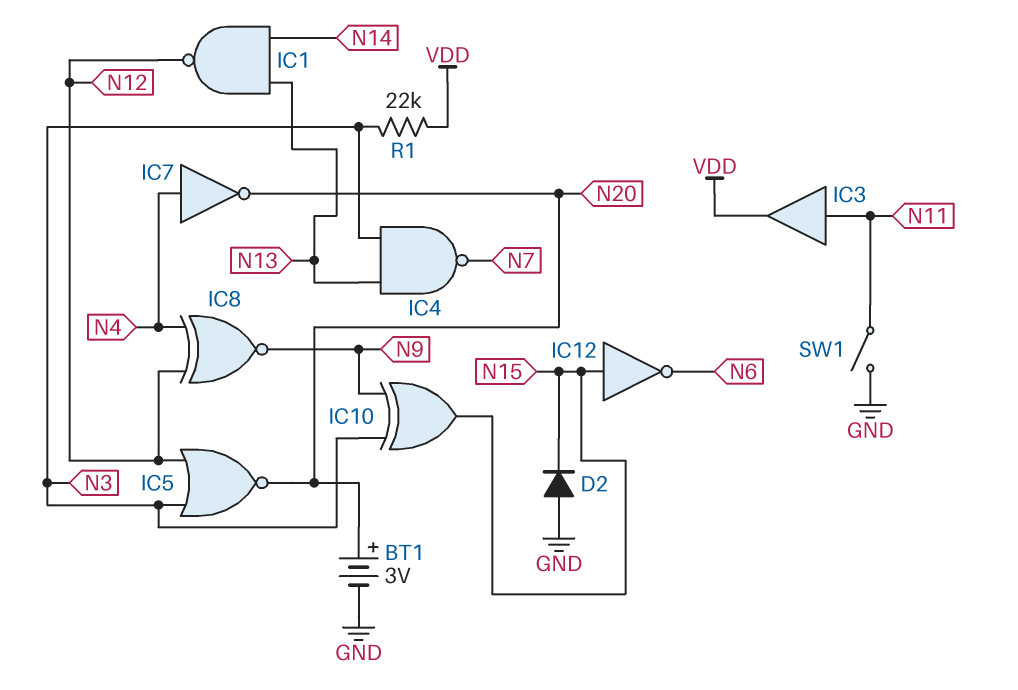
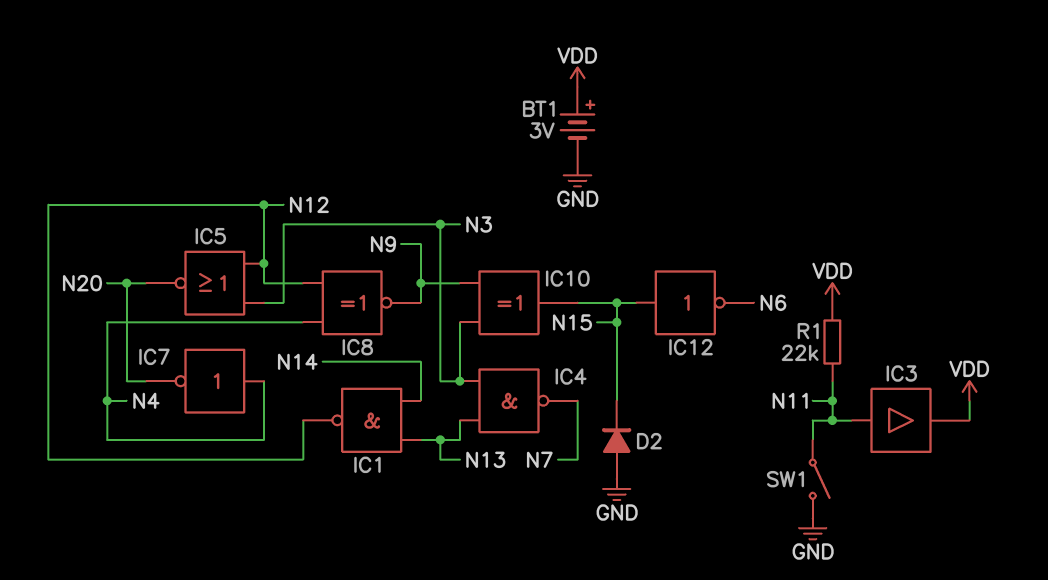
BT1: 3V (plus N20, minus GND) -> 3V (plus VDD, minus GND)
R1: 22k (N3, VDD) -> 22k (N11, VDD)

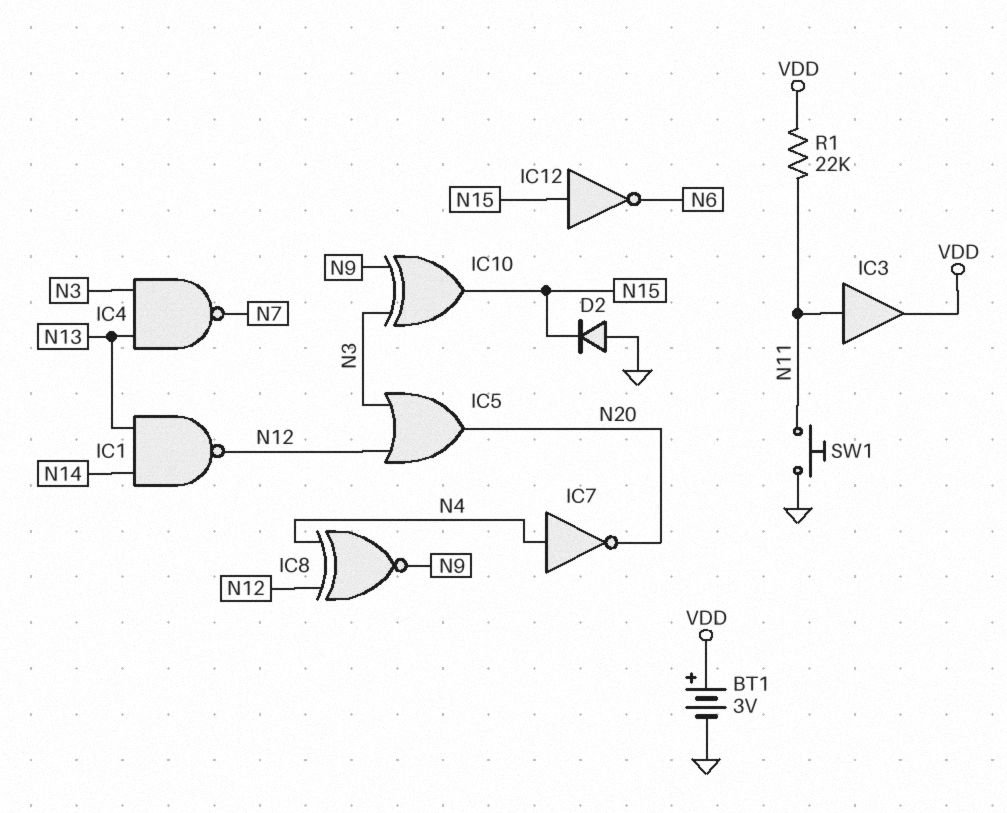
IC5: NOR (in N3, in N12, out N20) -> OR (in N3, in N12, out N20)
SW1: switch (GND, N11) -> button (GND, N11)

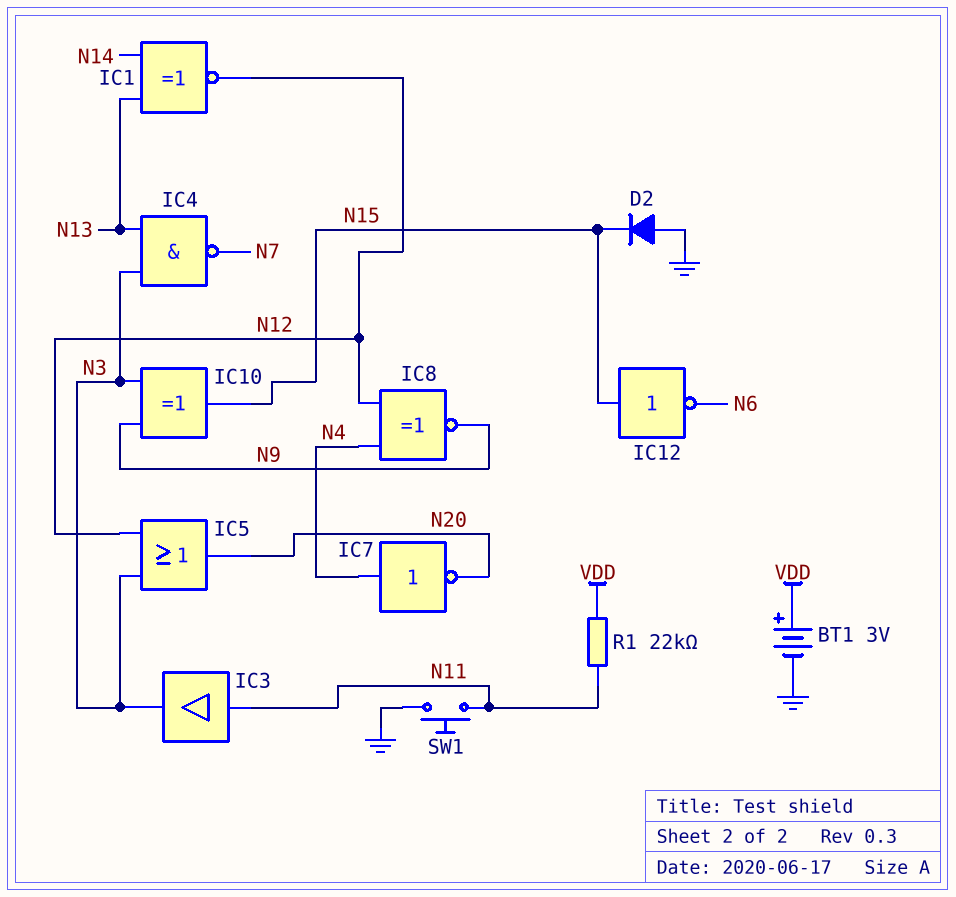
IC1: NAND (in N13, in N14, out N12) -> XNOR (in N13, in N14, out N12)
IC3: buffer (in N11, out VDD) -> buffer (in N11, out N3)

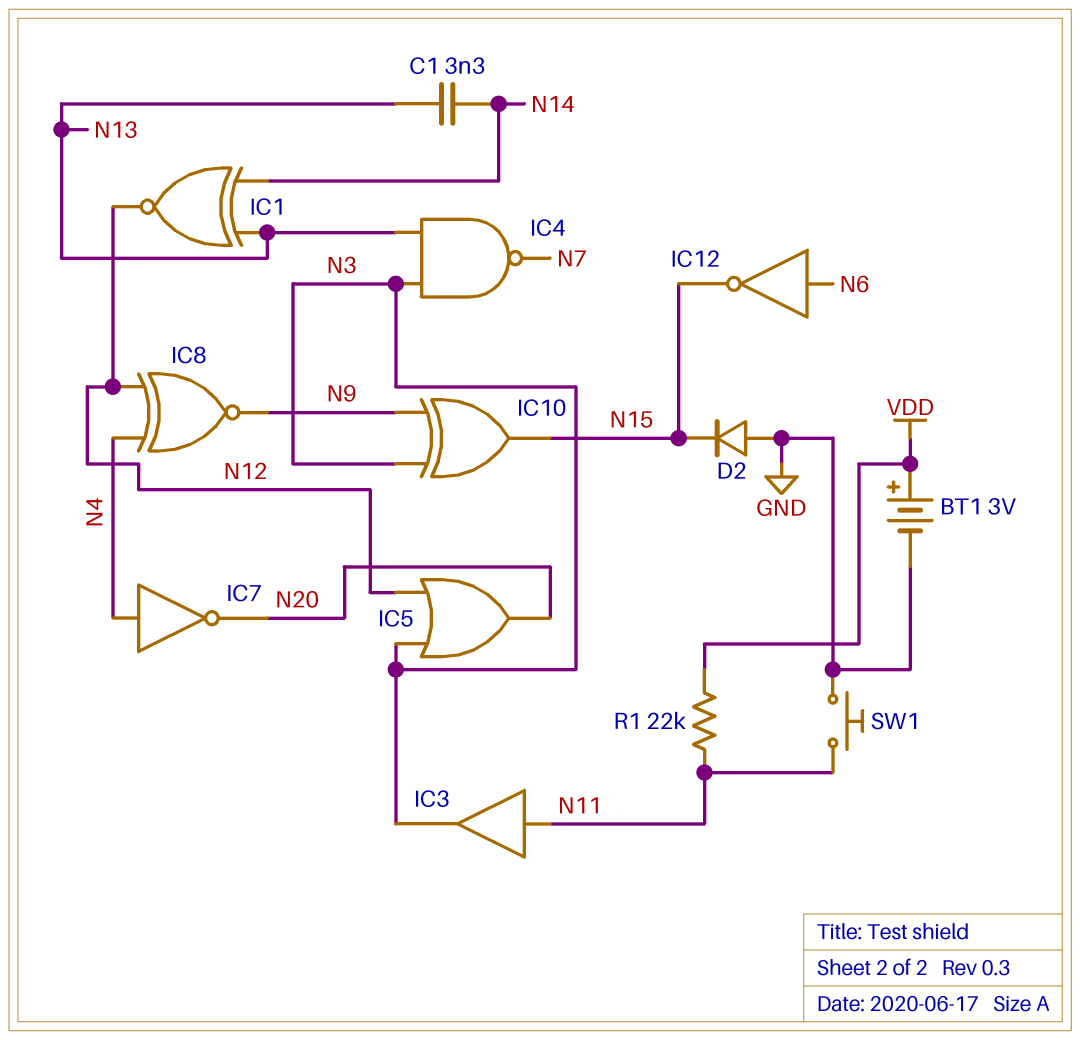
C1: none -> 3.3nF (N13, N14)
IC12: NOT (in N15, out N6) -> NOT (in N6, out N15)

